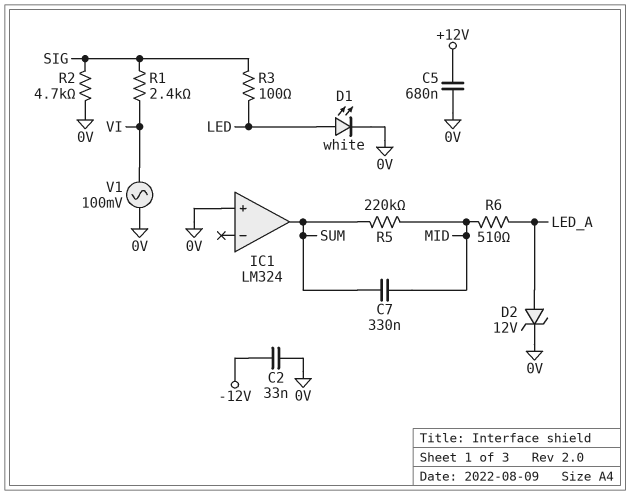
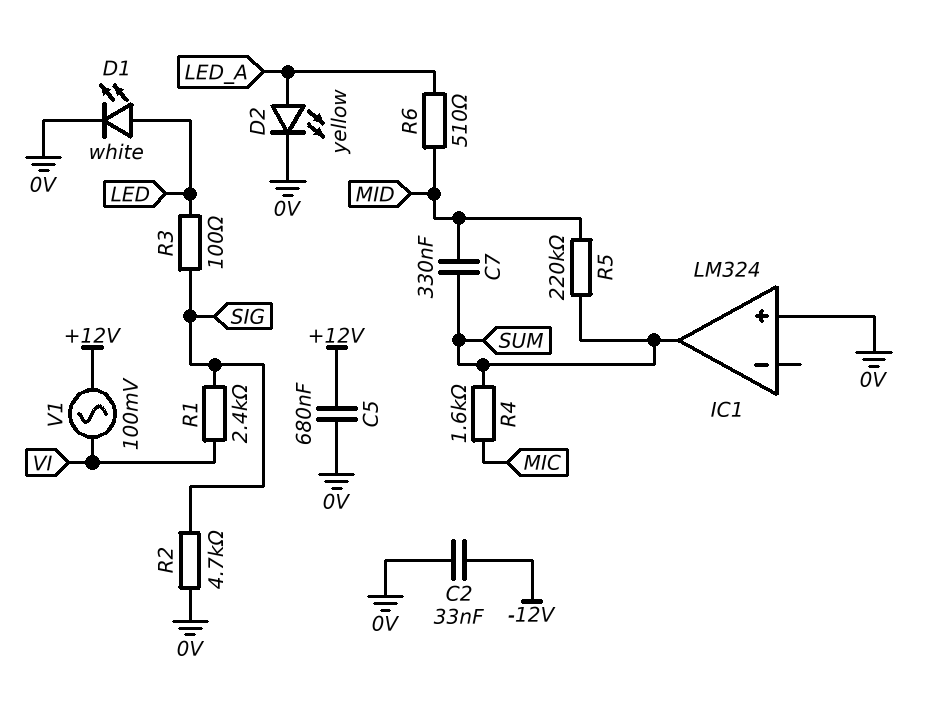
D2: zener 12V (A LED_A, K 0V) -> LED yellow (A LED_A, K 0V)
R4: none -> 1.6k (MIC, SUM)
V1: AC 100mV (0V, VI) -> AC 100mV (+12V, VI)

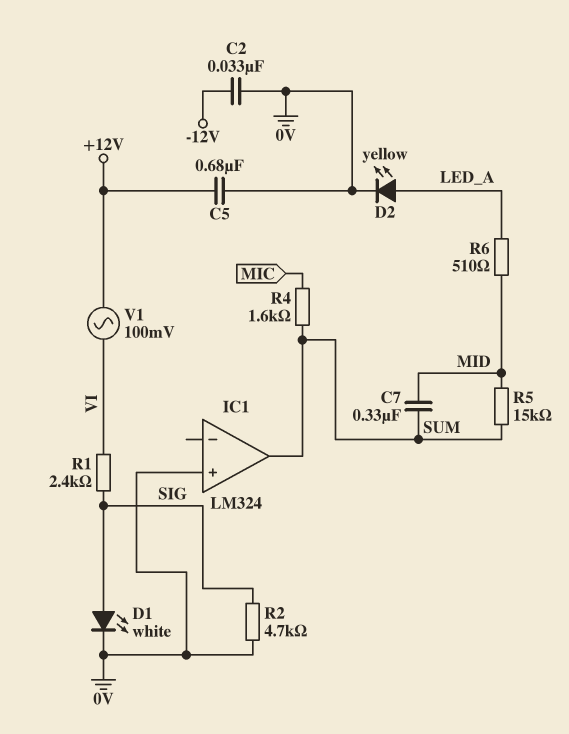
D1: LED white (A LED, K 0V) -> LED white (A SIG, K 0V)
R3: 100 (LED, SIG) -> none
R5: 220k (MID, SUM) -> 15k (MID, SUM)

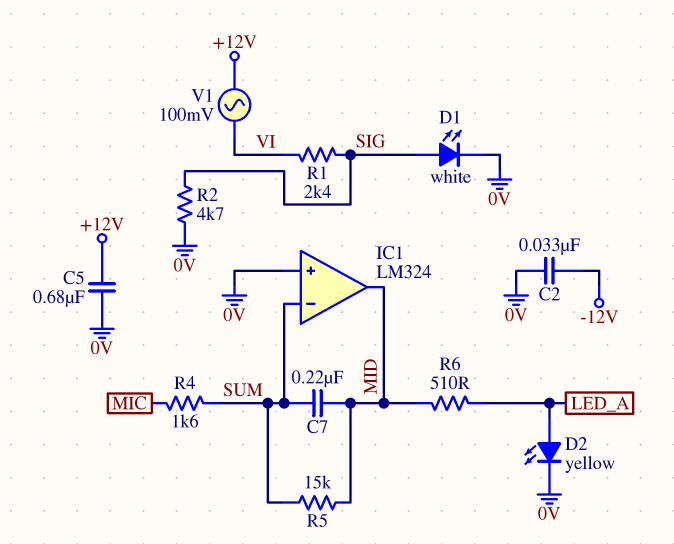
C7: 330nF (MID, SUM) -> 220nF (MID, SUM)
IC1 pin in-: none -> SUM
IC1 pin out: SUM -> MID

